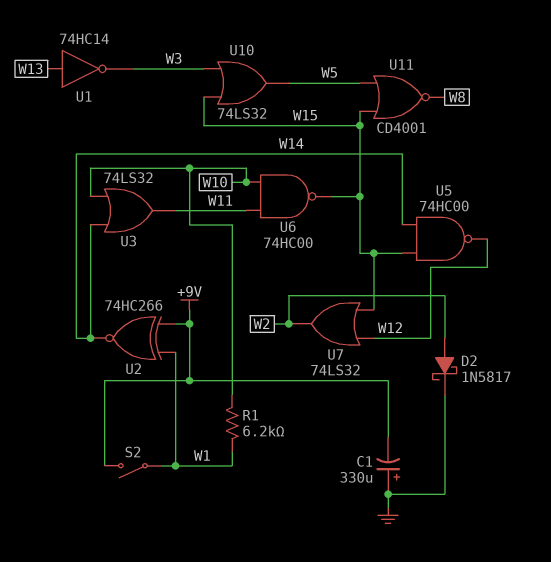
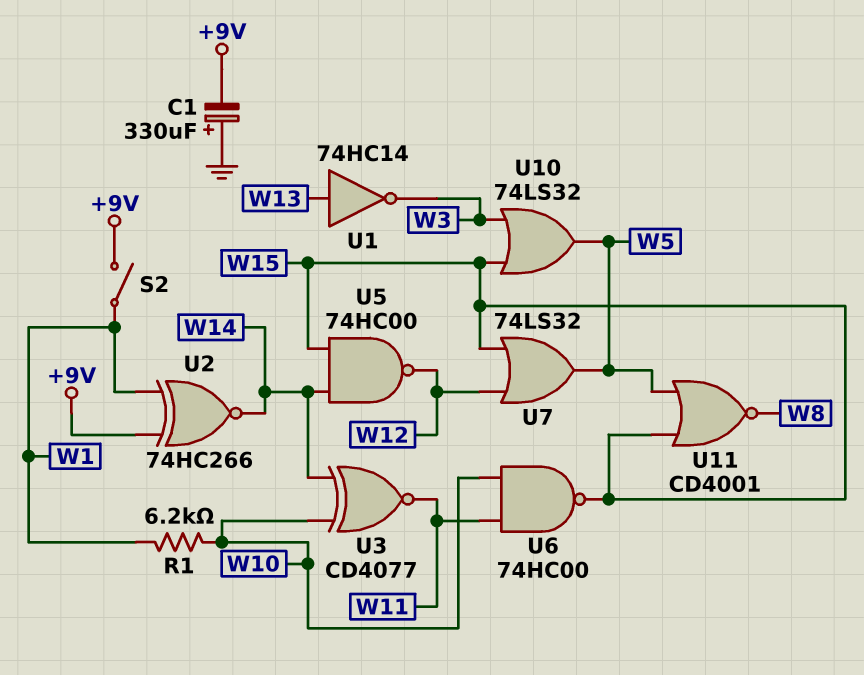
D2: schottky 1N5817 (A W2, K GND) -> none
U3: OR 74LS32 (in W10, in W14, out W11) -> XNOR CD4077 (in W10, in W14, out W11)
U7: OR 74LS32 (in W12, in W15, out W2) -> OR 74LS32 (in W12, in W15, out W5)

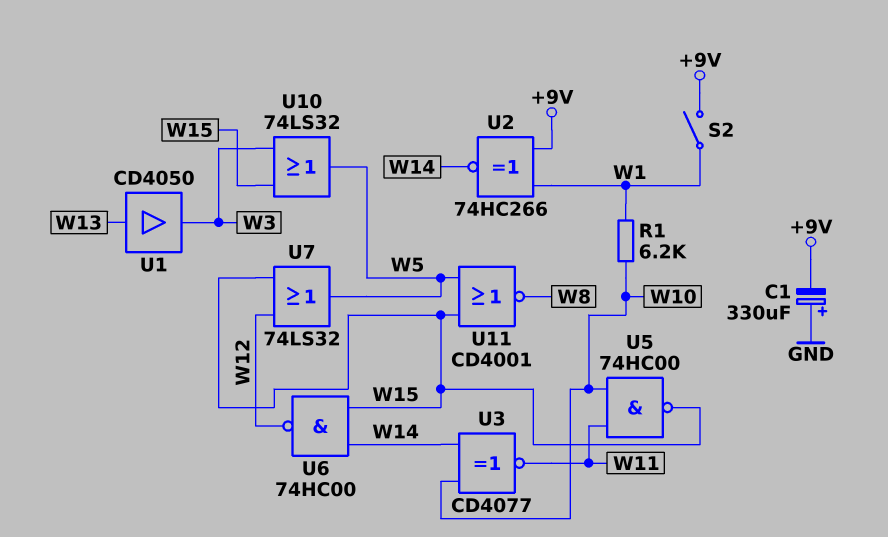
U1: NOT 74HC14 (in W13, out W3) -> buffer CD4050 (in W13, out W3)
U5: NAND 74HC00 (in W14, in W15, out W12) -> NAND 74HC00 (in W10, in W11, out W15)
U6: NAND 74HC00 (in W10, in W11, out W15) -> NAND 74HC00 (in W14, in W15, out W12)

